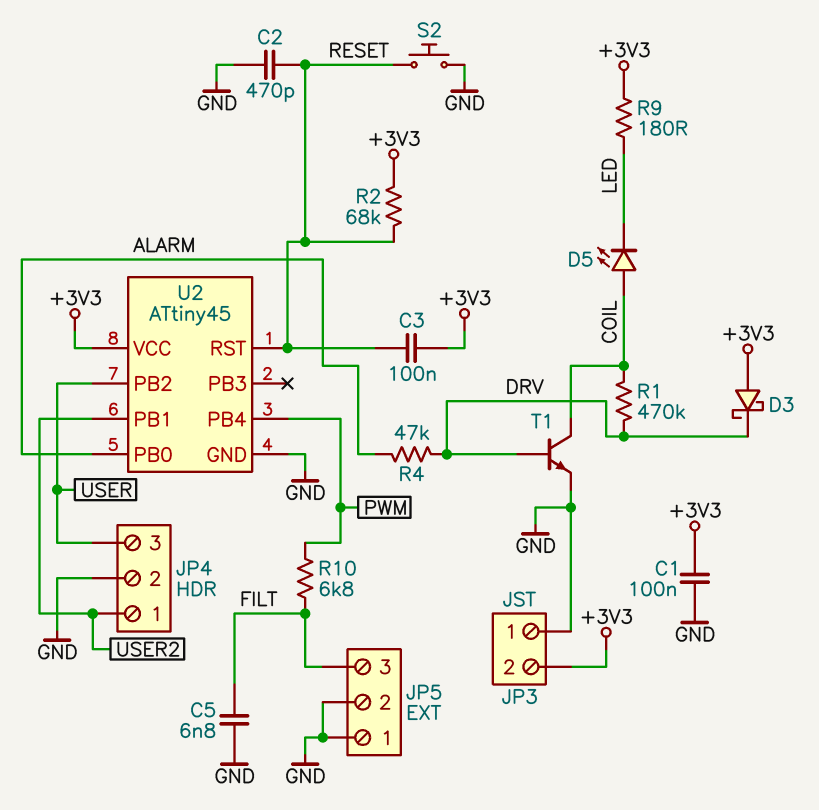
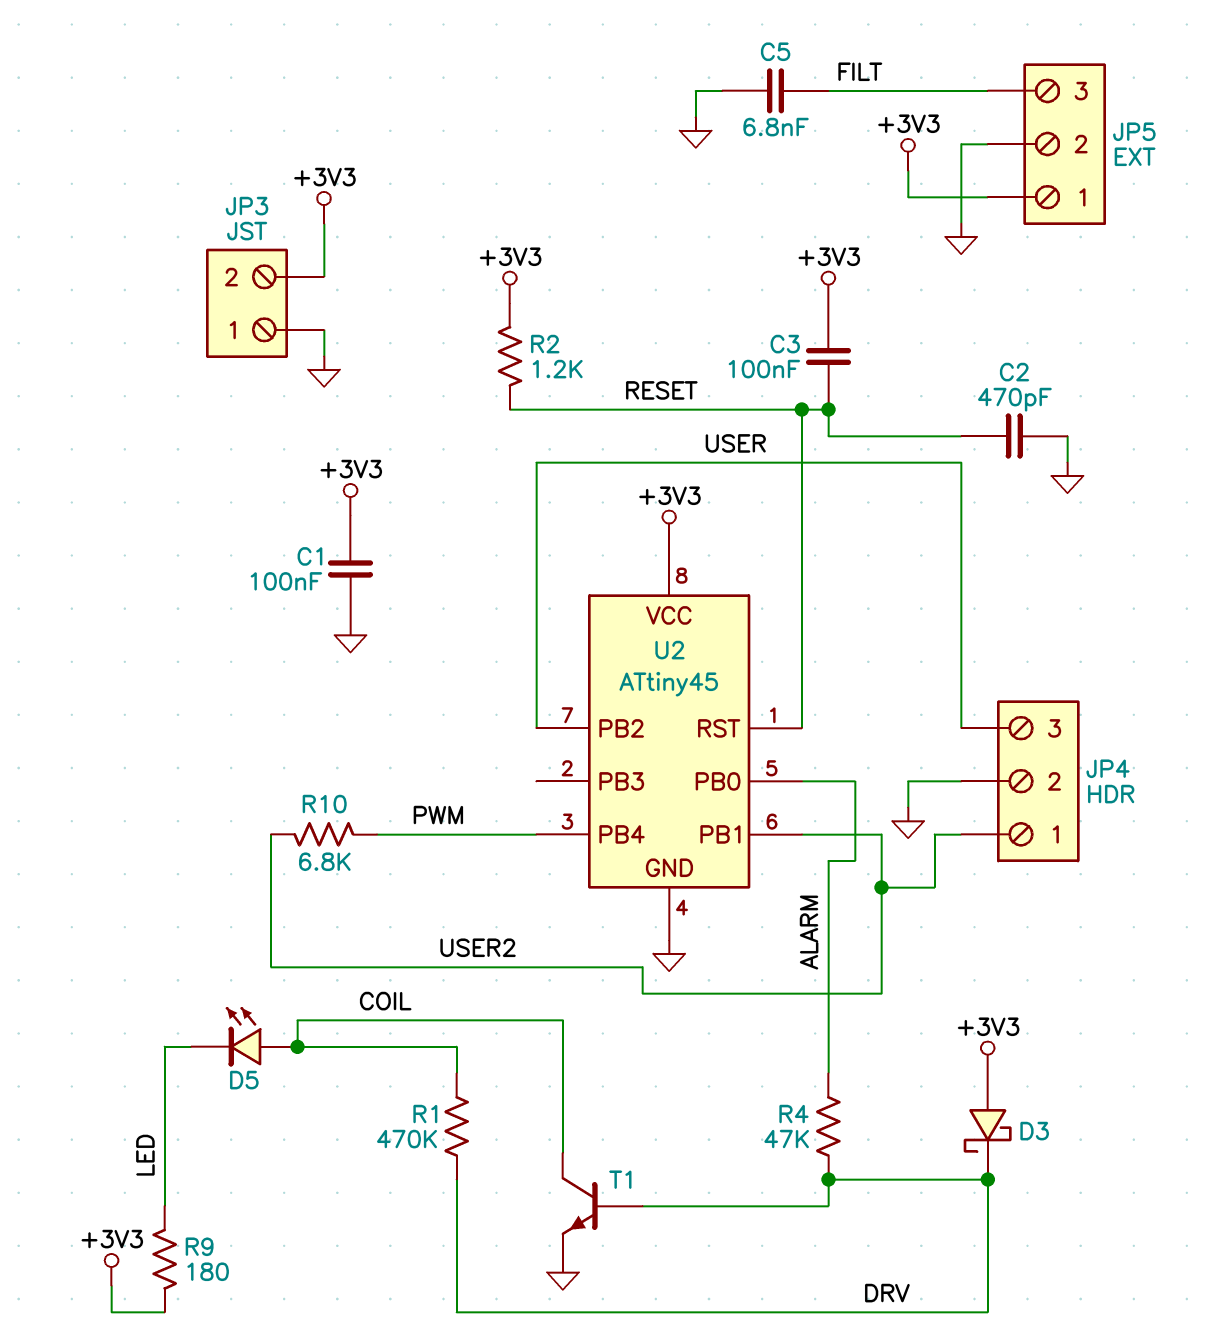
JP5 pin 1: GND -> +3V3
R2: 68k (+3V3, RESET) -> 1.2k (+3V3, RESET)
R10: 6.8k (FILT, PWM) -> 6.8k (PWM, USER2)
S2: button (GND, RESET) -> none

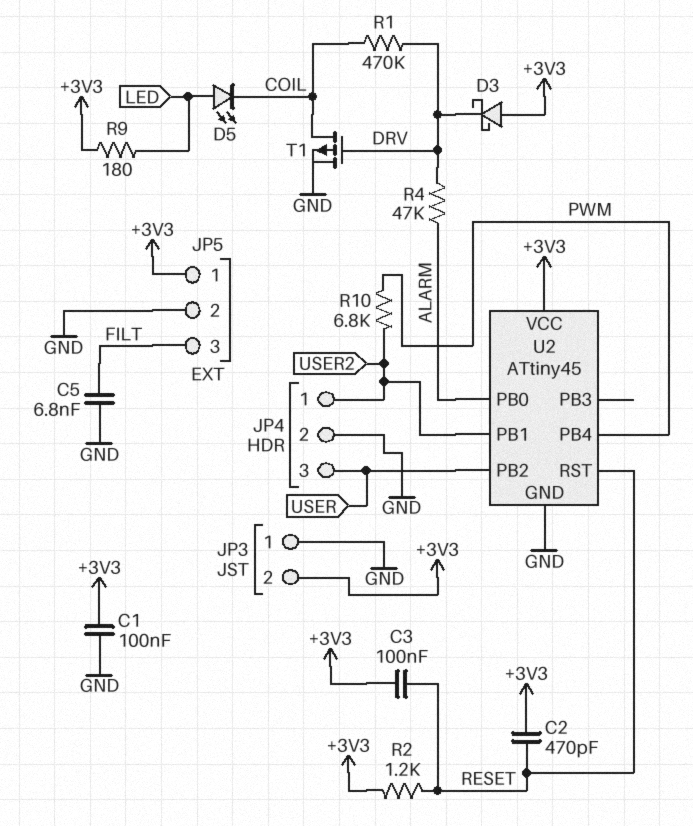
C2: 470pF (GND, RESET) -> 470pF (+3V3, RESET)
D5: LED (A COIL, K LED) -> LED (A LED, K COIL)
T1: NPN (B DRV, C COIL, E GND) -> PMOS (G DRV, D COIL, S GND)

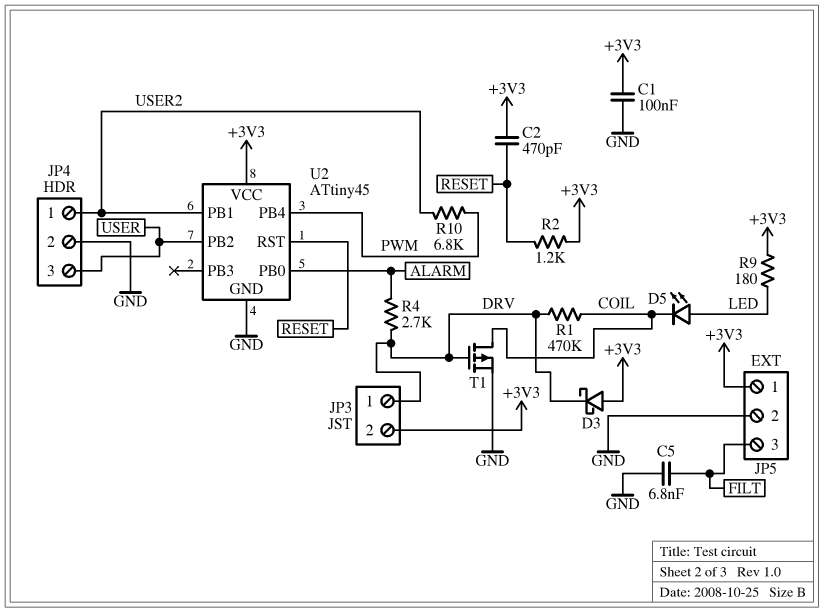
C3: 100nF (+3V3, RESET) -> none
JP3 pin 1: GND -> DRV
R4: 47k (ALARM, DRV) -> 2.7k (ALARM, DRV)

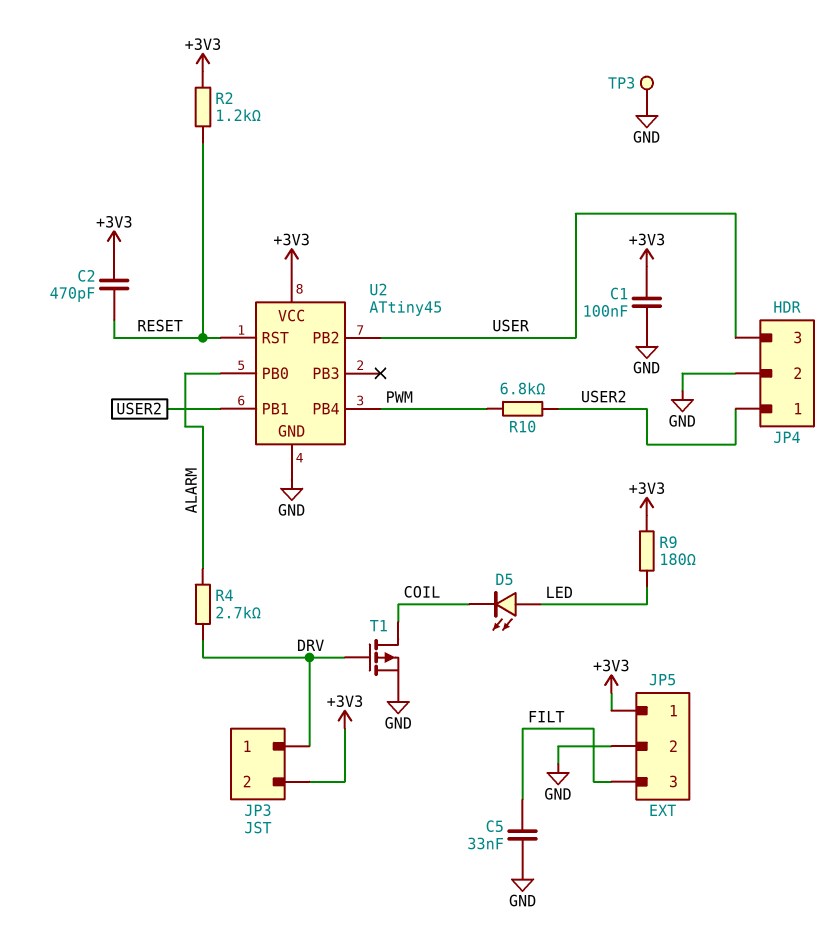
C5: 6.8nF (FILT, GND) -> 33nF (FILT, GND)
D3: schottky (A +3V3, K DRV) -> none
R1: 470k (COIL, DRV) -> none
TP3: none -> test point (GND)

